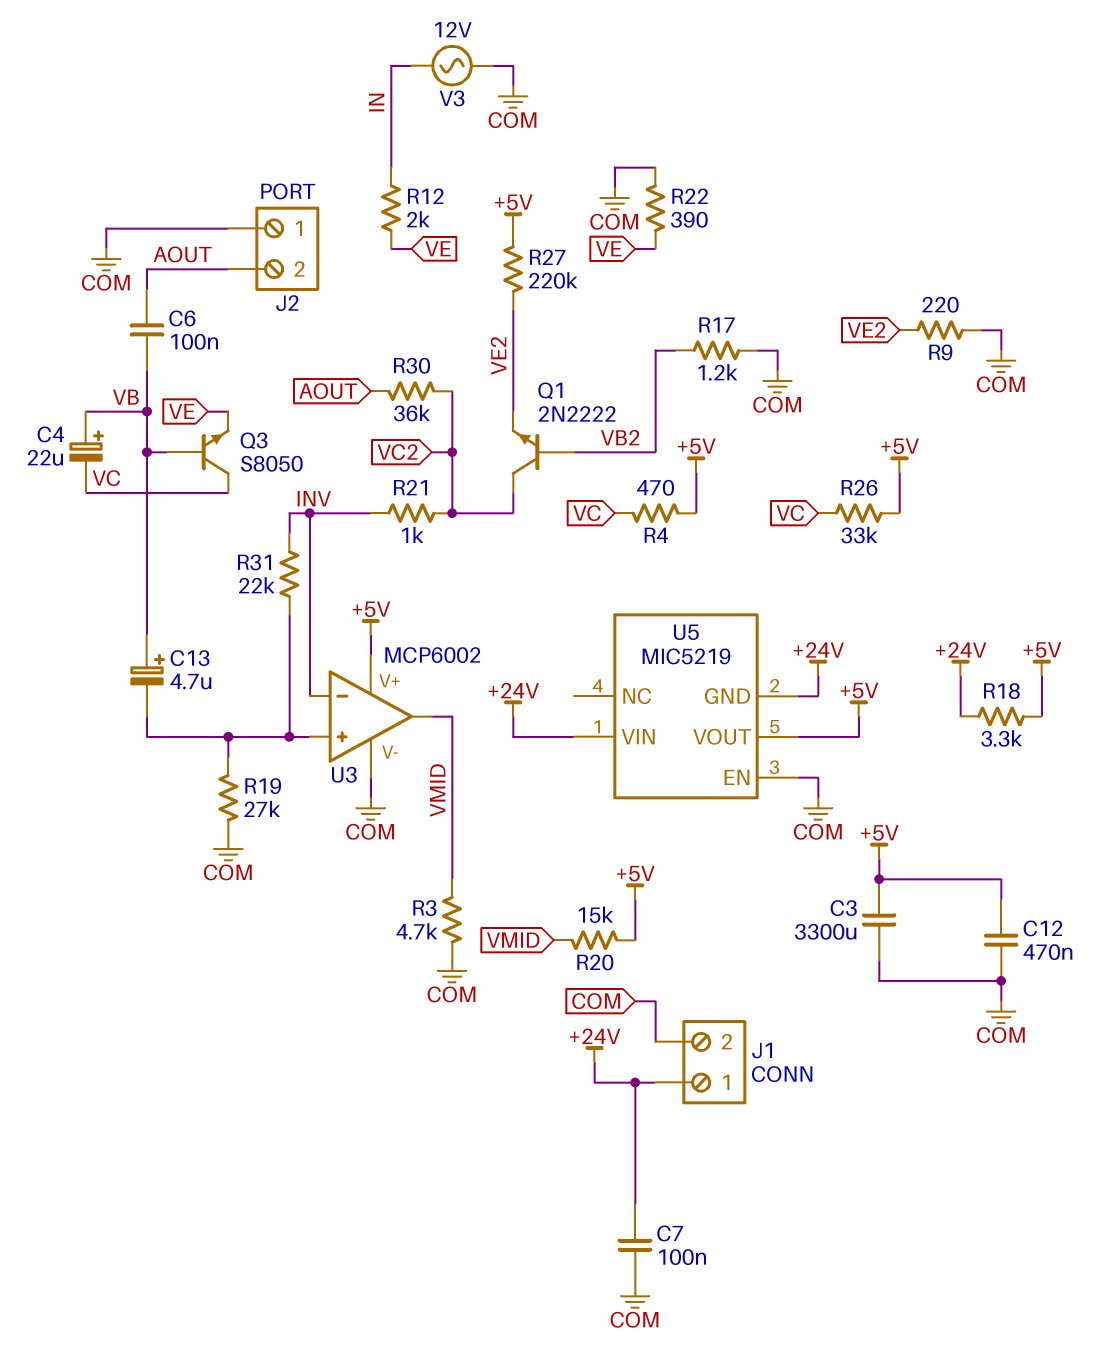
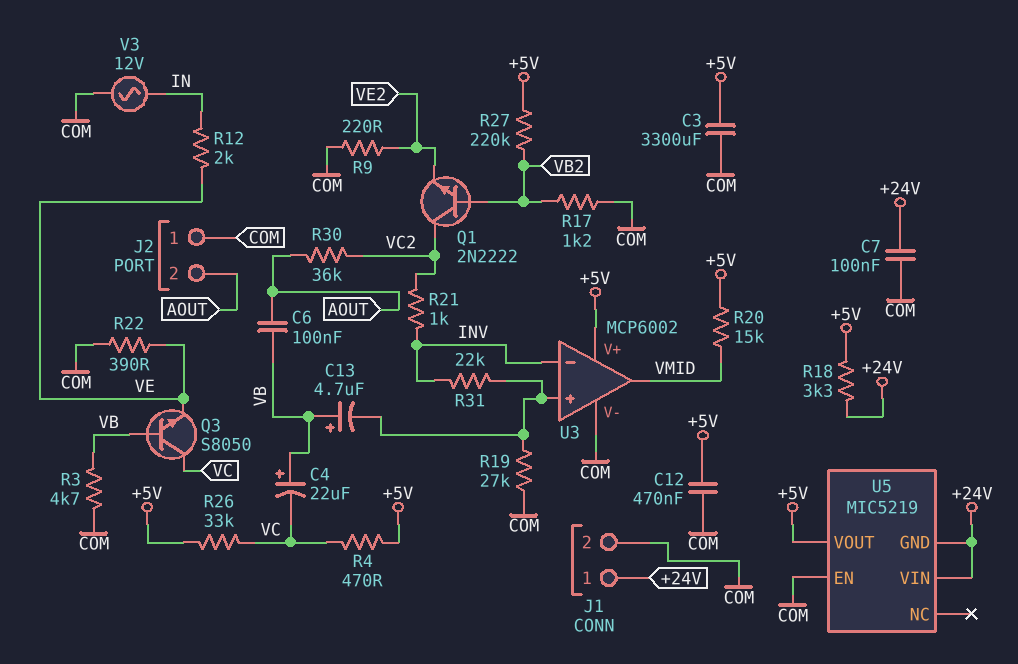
R3: 4.7k (COM, VMID) -> 4.7k (COM, VB)
R27: 220k (+5V, VE2) -> 220k (+5V, VB2)

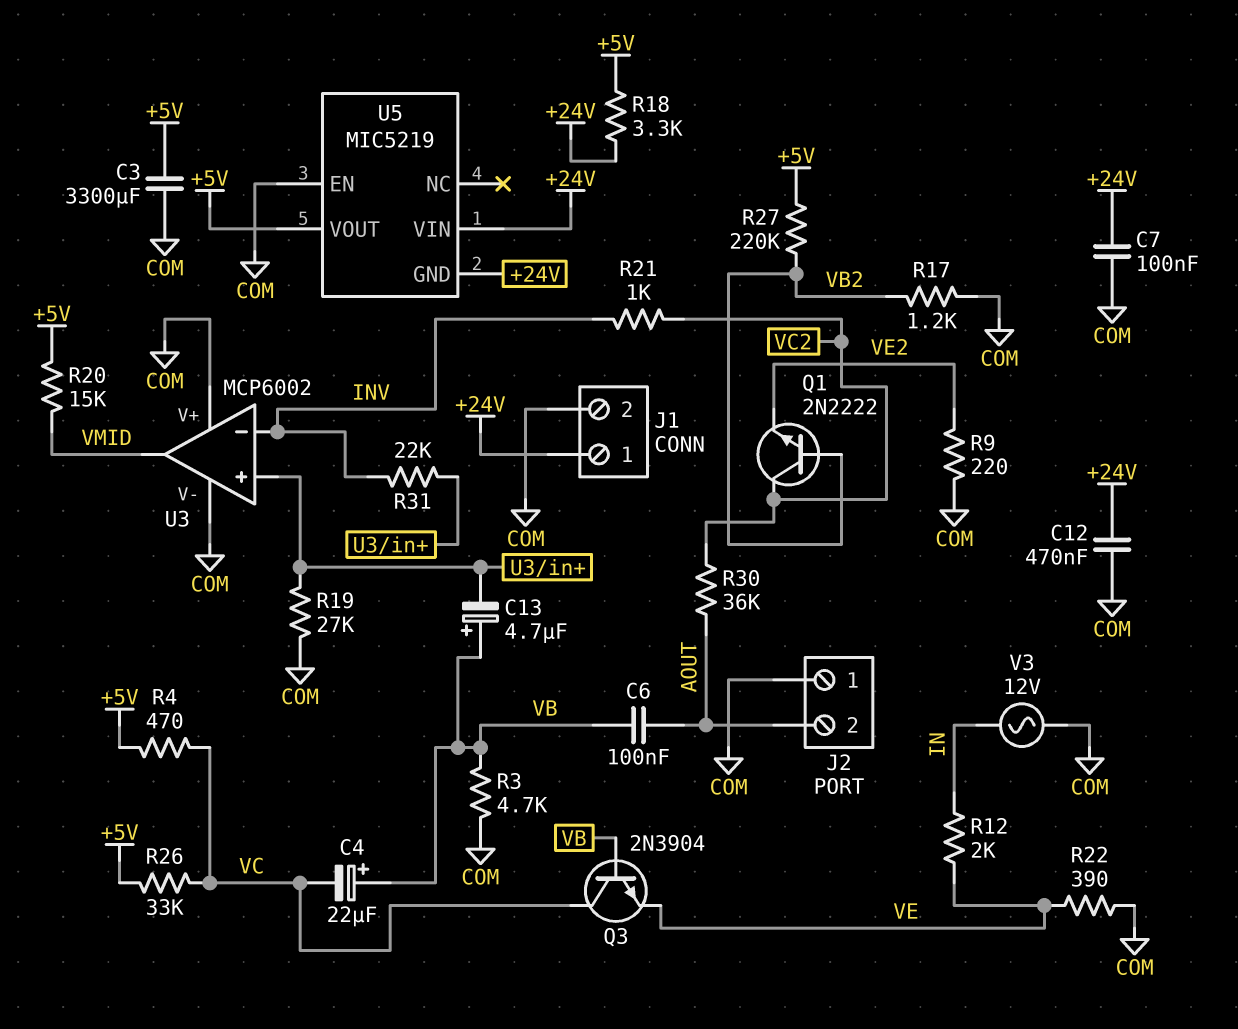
C12: 470nF (+5V, COM) -> 470nF (+24V, COM)
Q3: NPN S8050 (B VB, C VC, E VE) -> NPN 2N3904 (B VB, C VC, E VE)
U3 pin V+: +5V -> COM

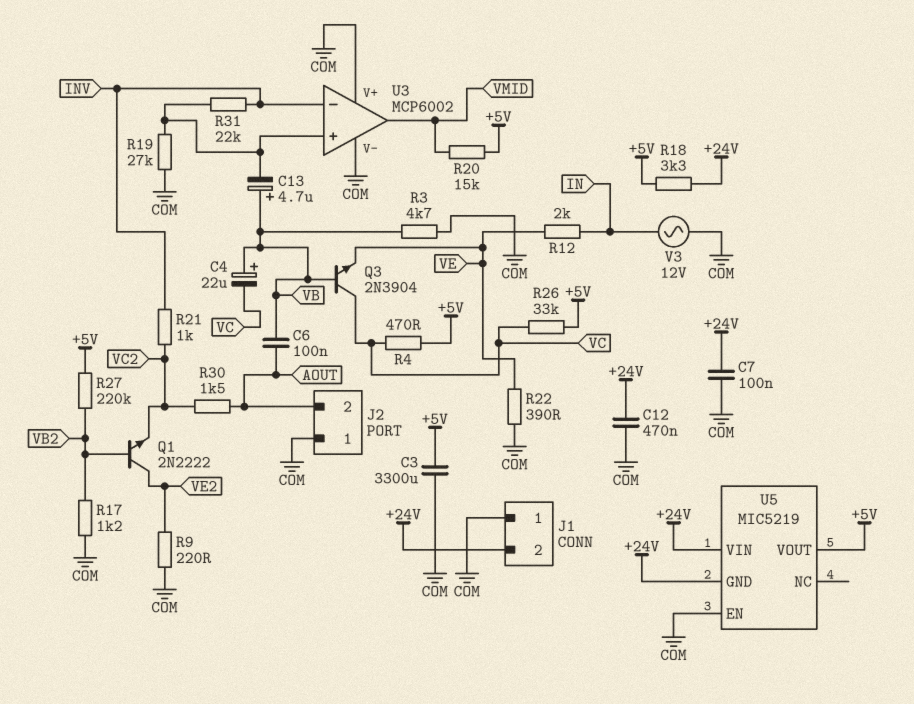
J1 pin 1: +24V -> COM
J1 pin 2: COM -> +24V
Q1: NPN 2N2222 (B VB2, C VC2, E VE2) -> NPN 2N2222 (B VB2, C VE2, E VC2)
R30: 36k (AOUT, VC2) -> 1.5k (AOUT, VC2)

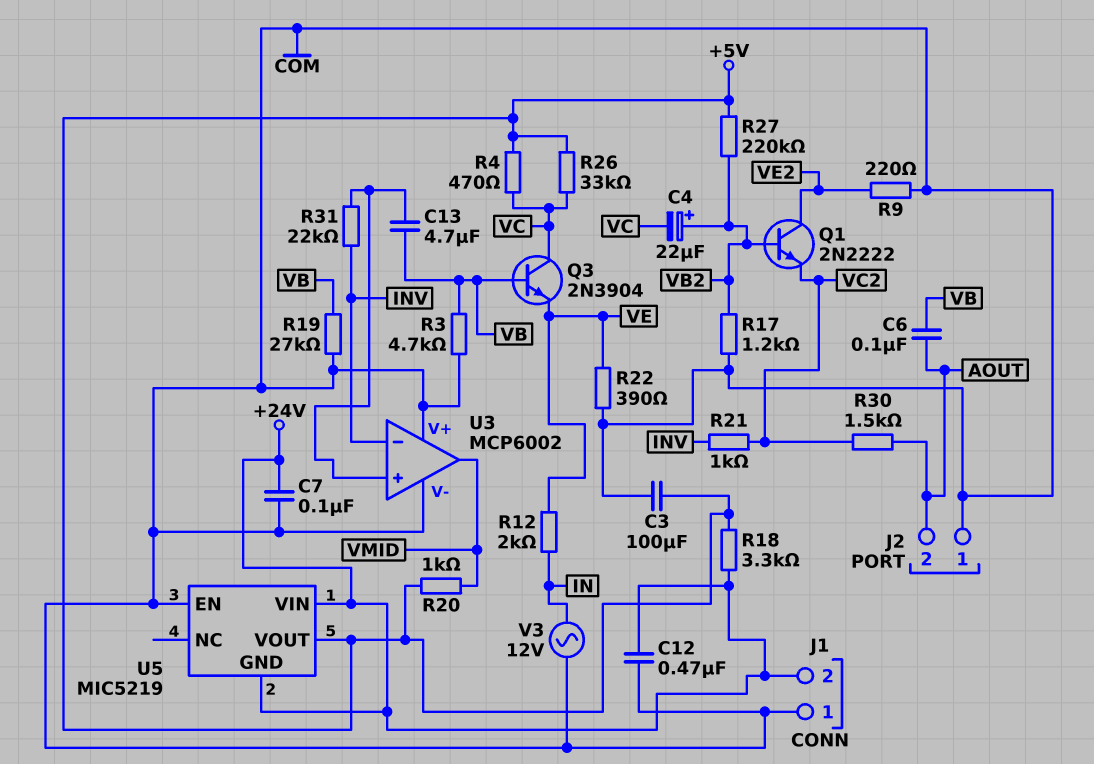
C3: 3300uF (+5V, COM) -> 100uF (+5V, COM)
C4: 22uF (plus VB, minus VC) -> 22uF (plus VB2, minus VC)
C13: 4.7uF (plus VB, minus U3/in+) -> 4.7uF (U3/in+, VB)
R19: 27k (COM, U3/in+) -> 27k (COM, VB)
R20: 15k (+5V, VMID) -> 1k (+5V, VMID)

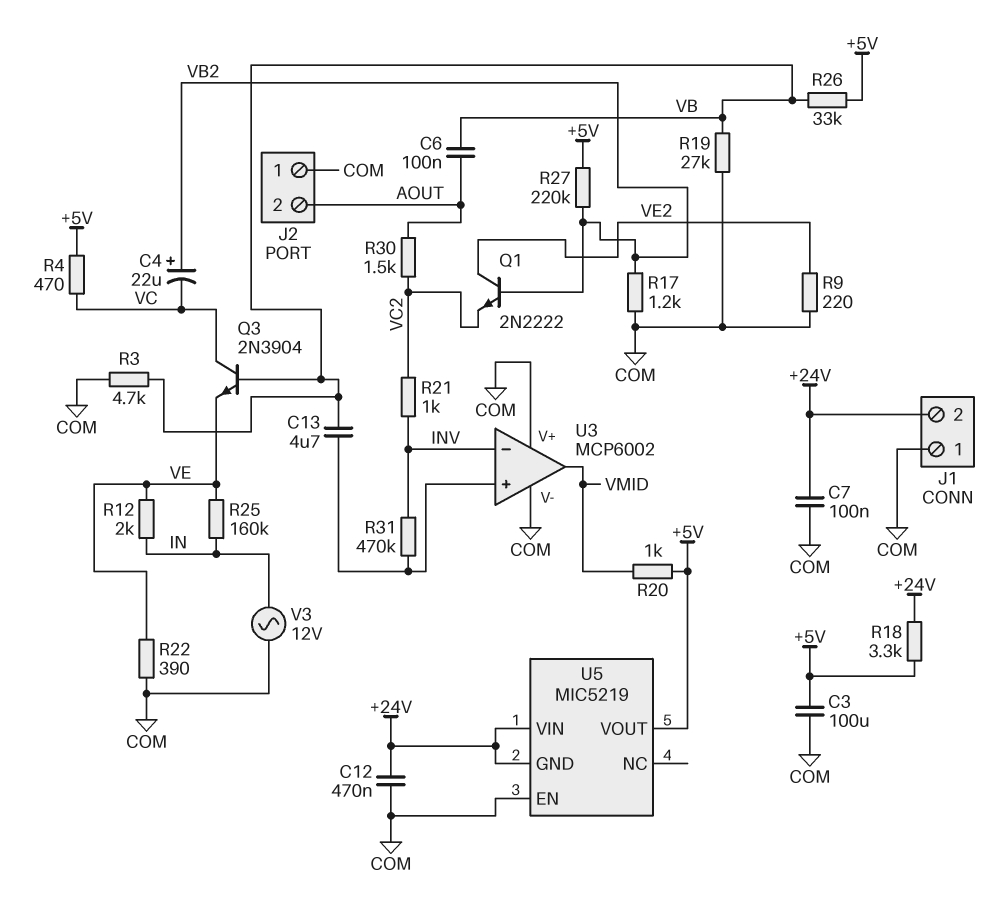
R25: none -> 160k (IN, VE)
R26: 33k (+5V, VC) -> 33k (+5V, VB)
R31: 22k (INV, U3/in+) -> 470k (INV, U3/in+)

